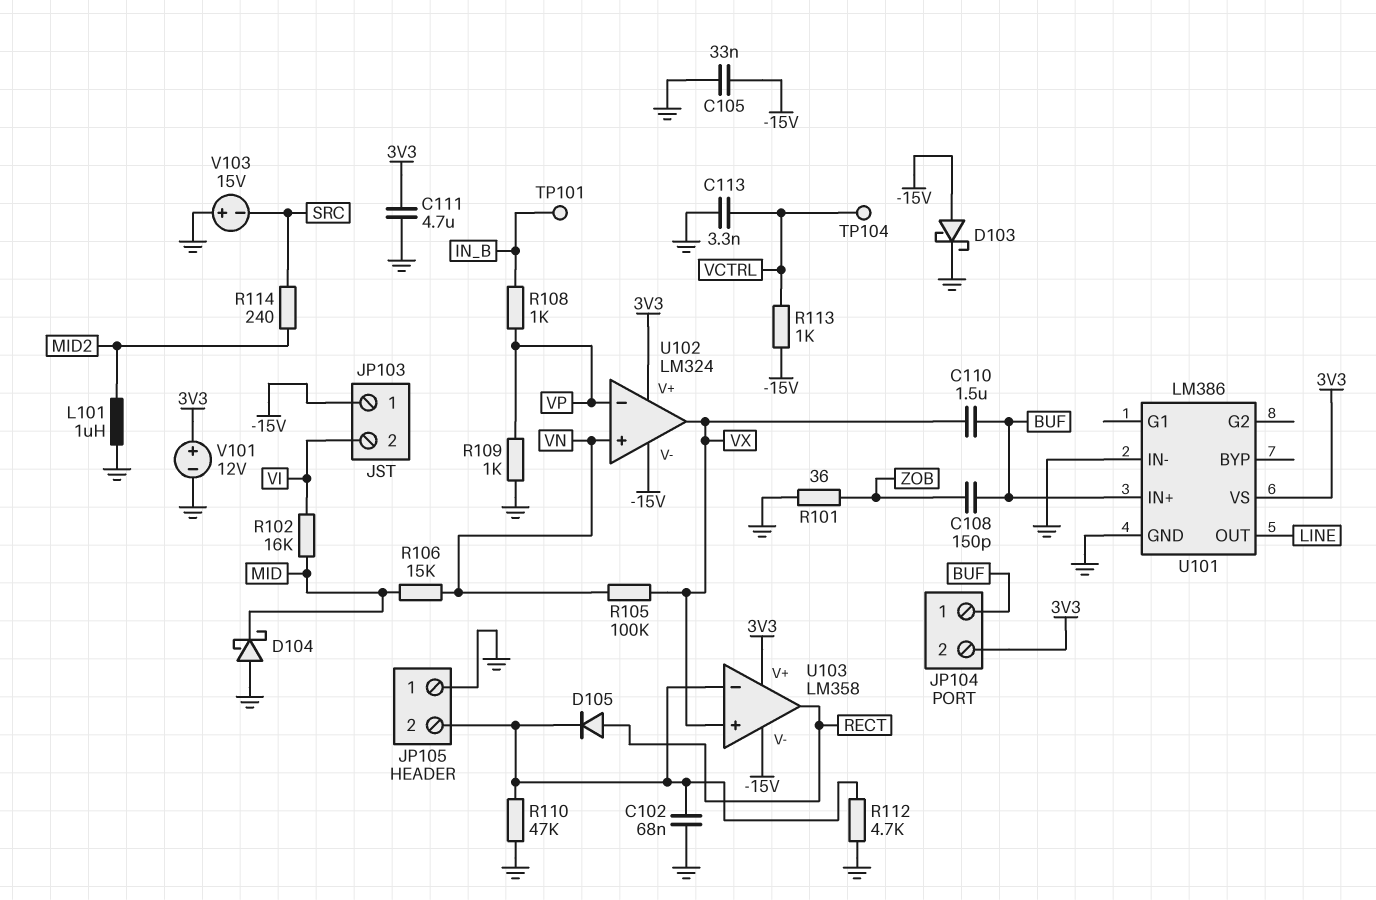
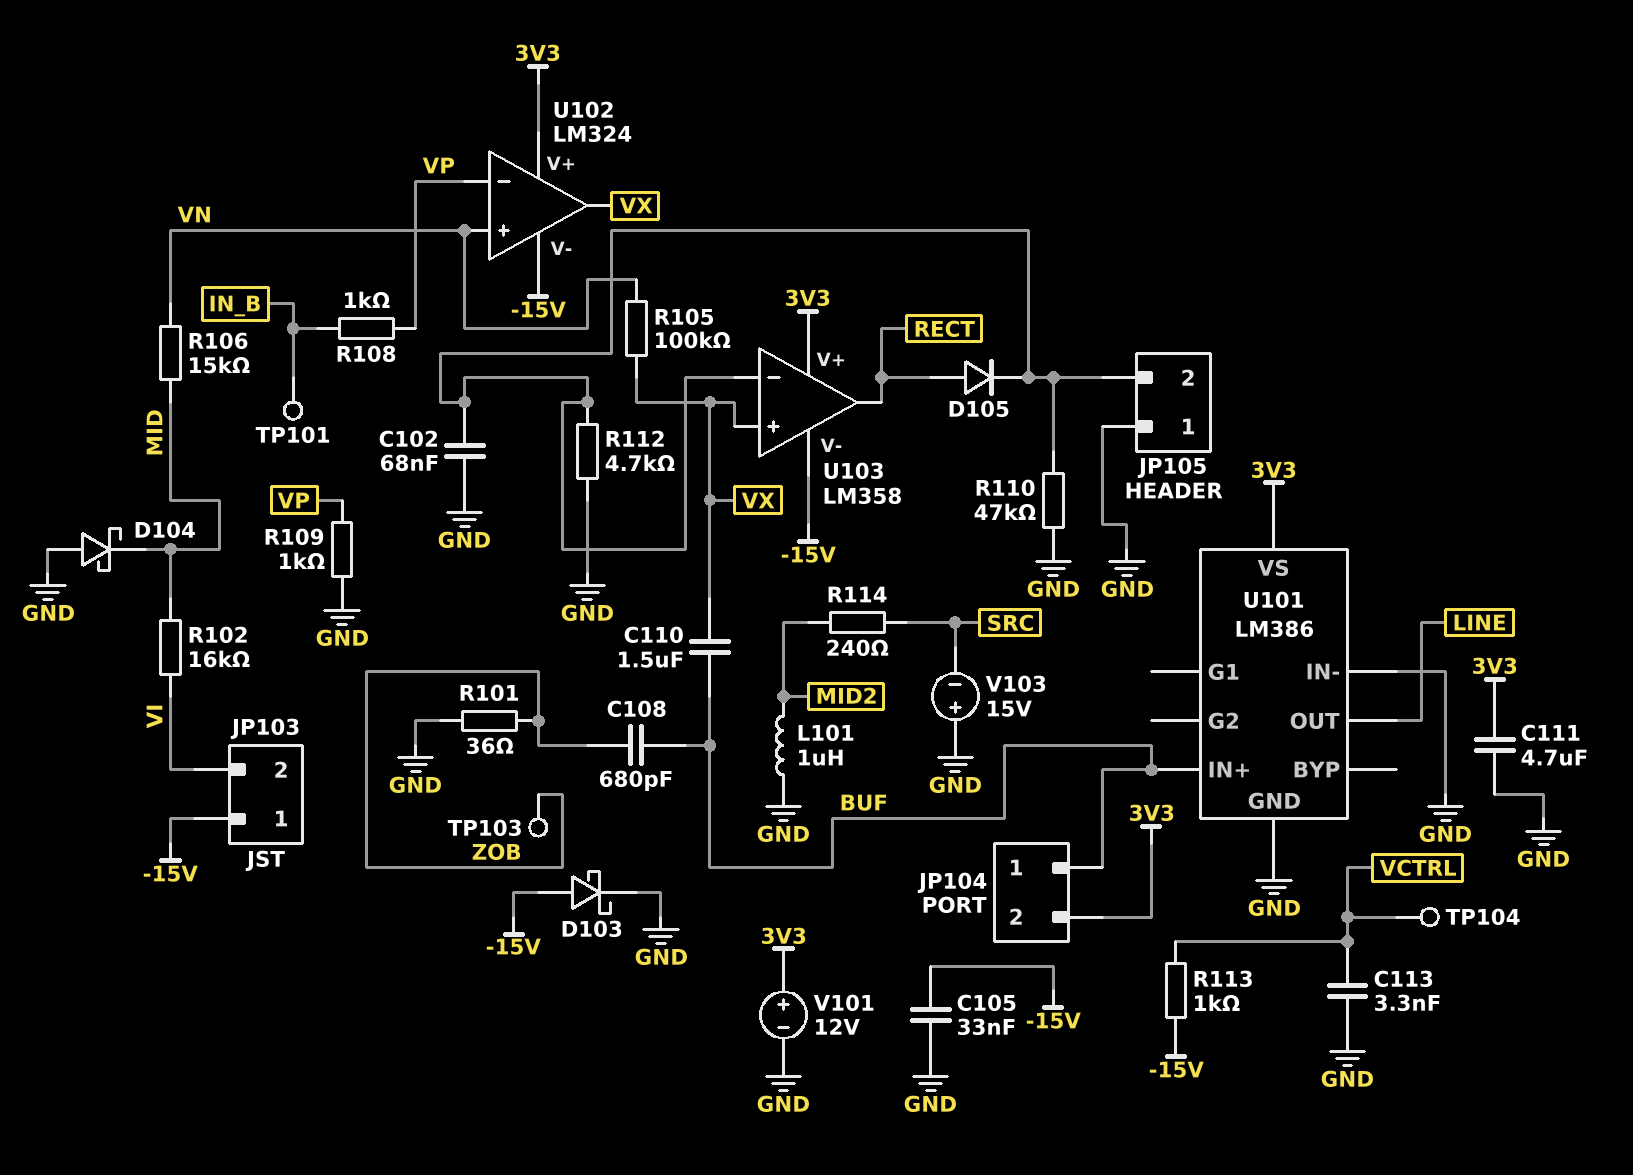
C108: 150pF (BUF, ZOB) -> 680pF (BUF, ZOB)
TP103: none -> test point (ZOB)

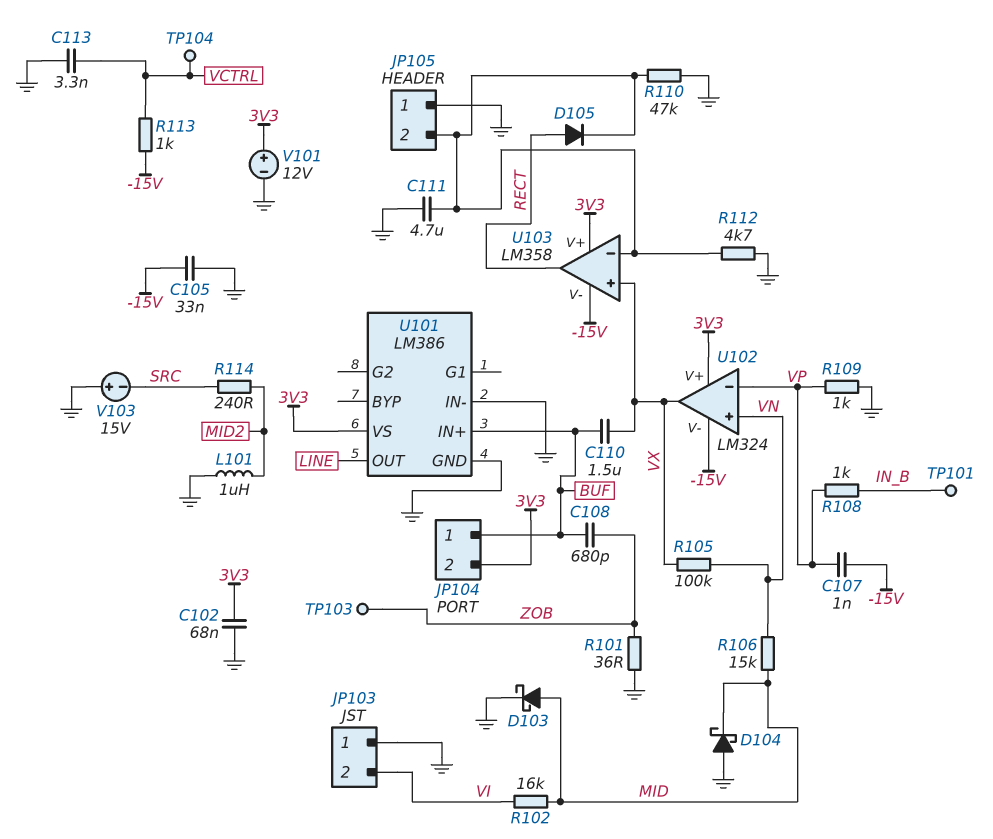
C102: 68nF (GND, JP105/2) -> 68nF (3V3, GND)
C107: none -> 1nF (-15V, VP)
C111: 4.7uF (3V3, GND) -> 4.7uF (GND, JP105/2)
D103: schottky (A -15V, K GND) -> schottky (A MID, K GND)
JP103 pin 1: -15V -> GND

